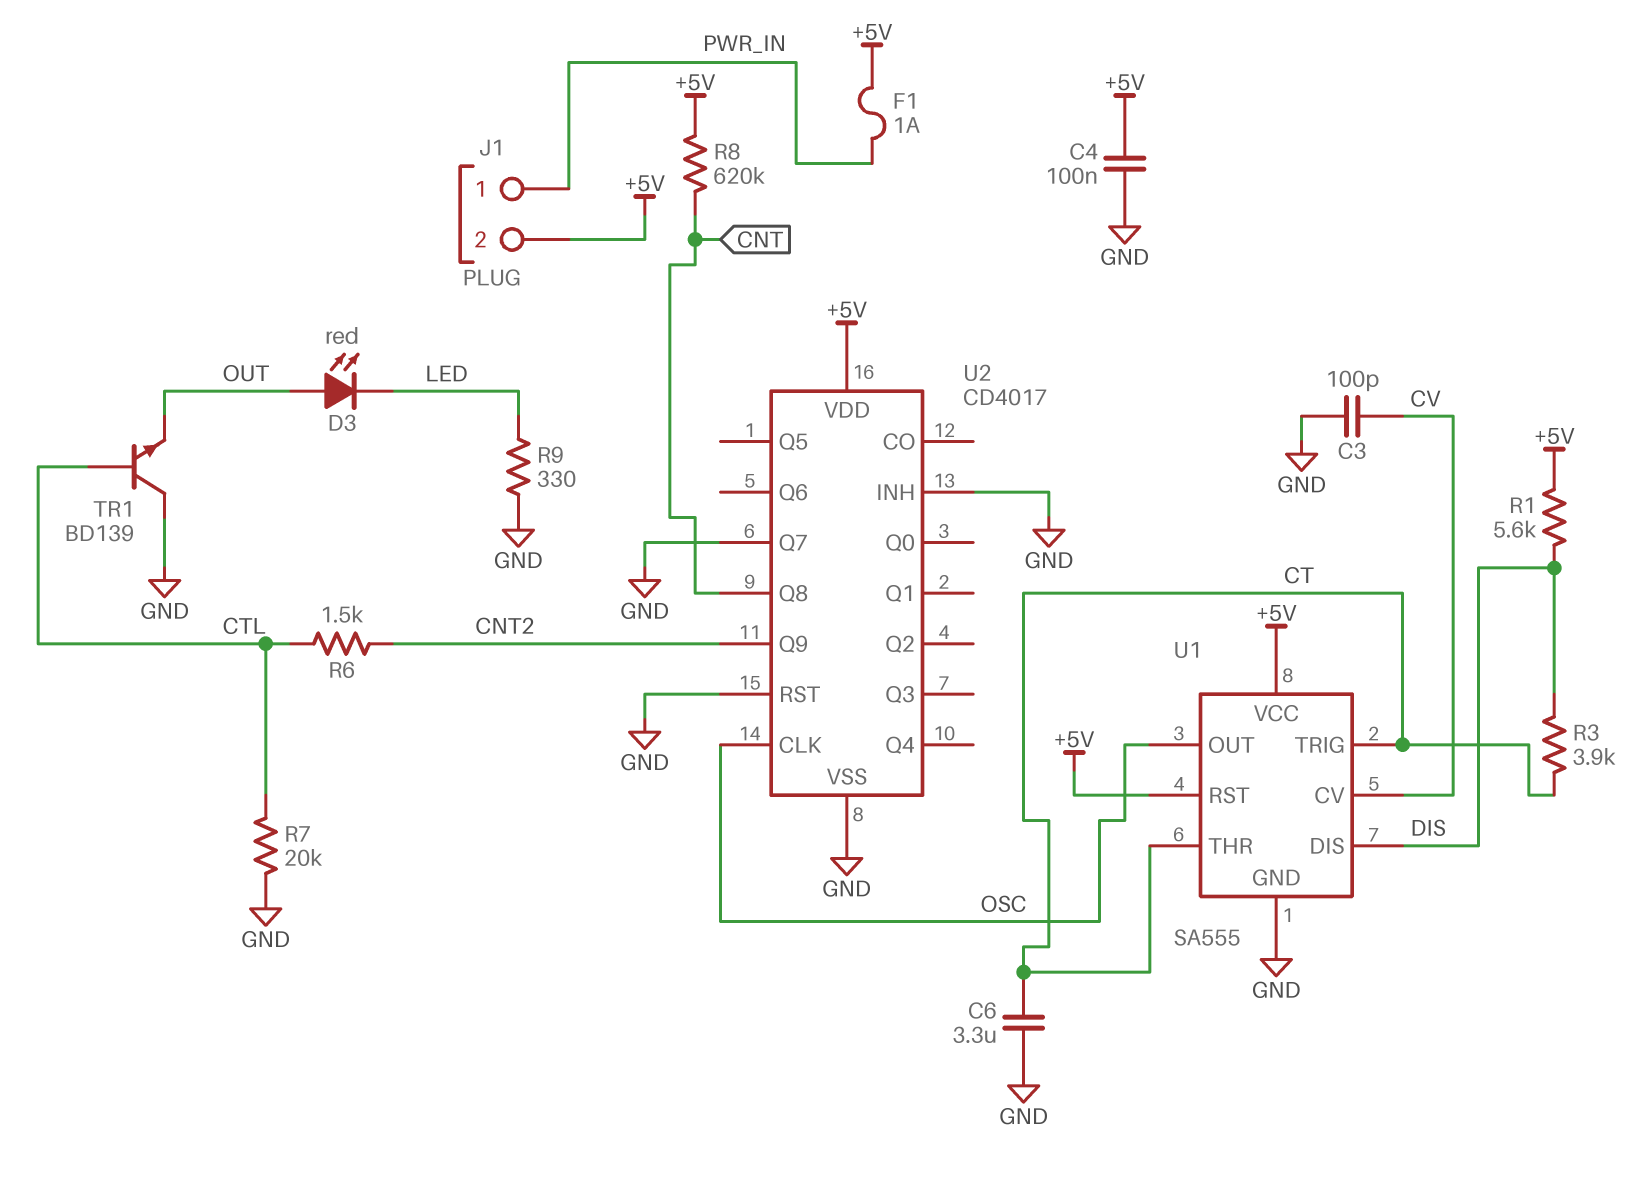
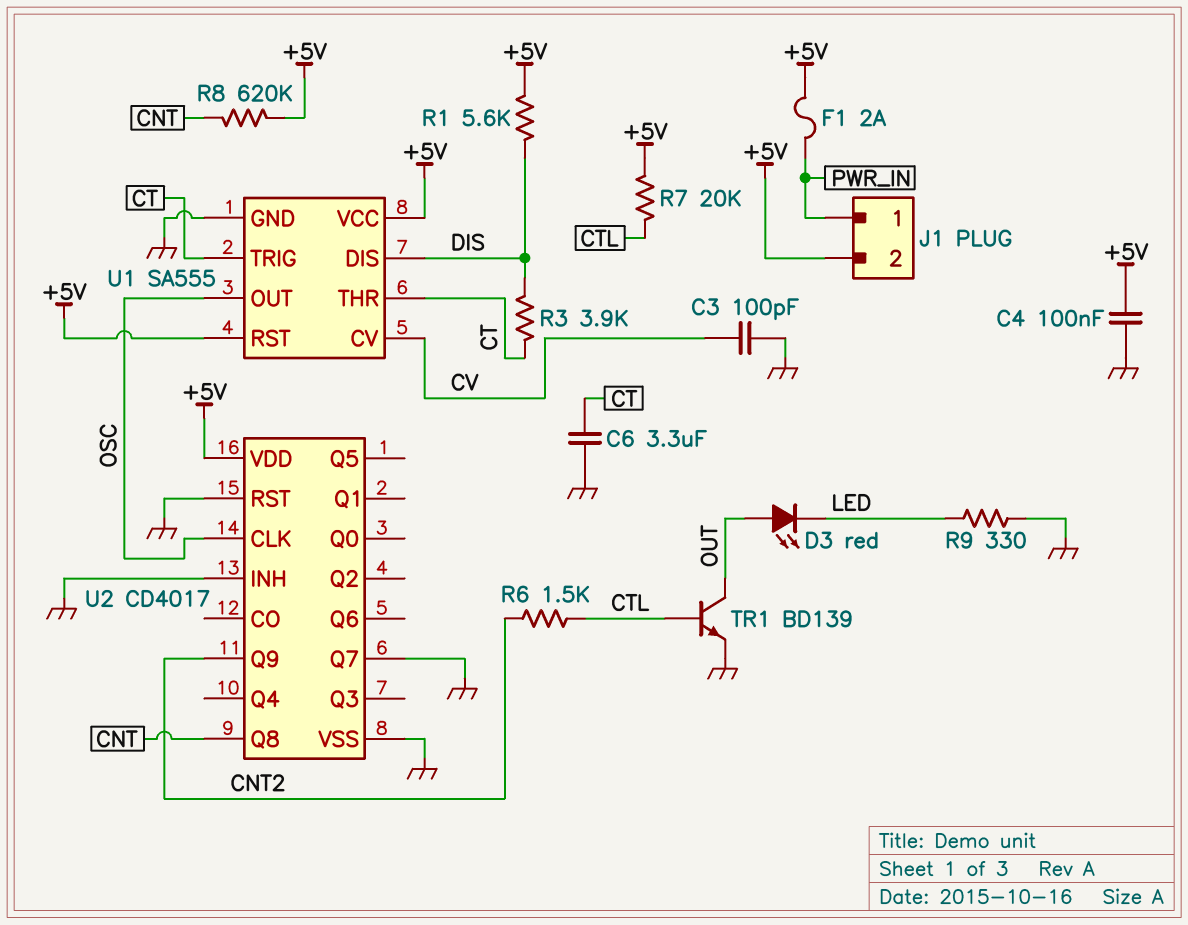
F1: 1A (+5V, PWR_IN) -> 2A (+5V, PWR_IN)
R7: 20k (CTL, GND) -> 20k (+5V, CTL)
TR1: NPN BD139 (B CTL, C GND, E OUT) -> NPN BD139 (B CTL, C OUT, E GND)

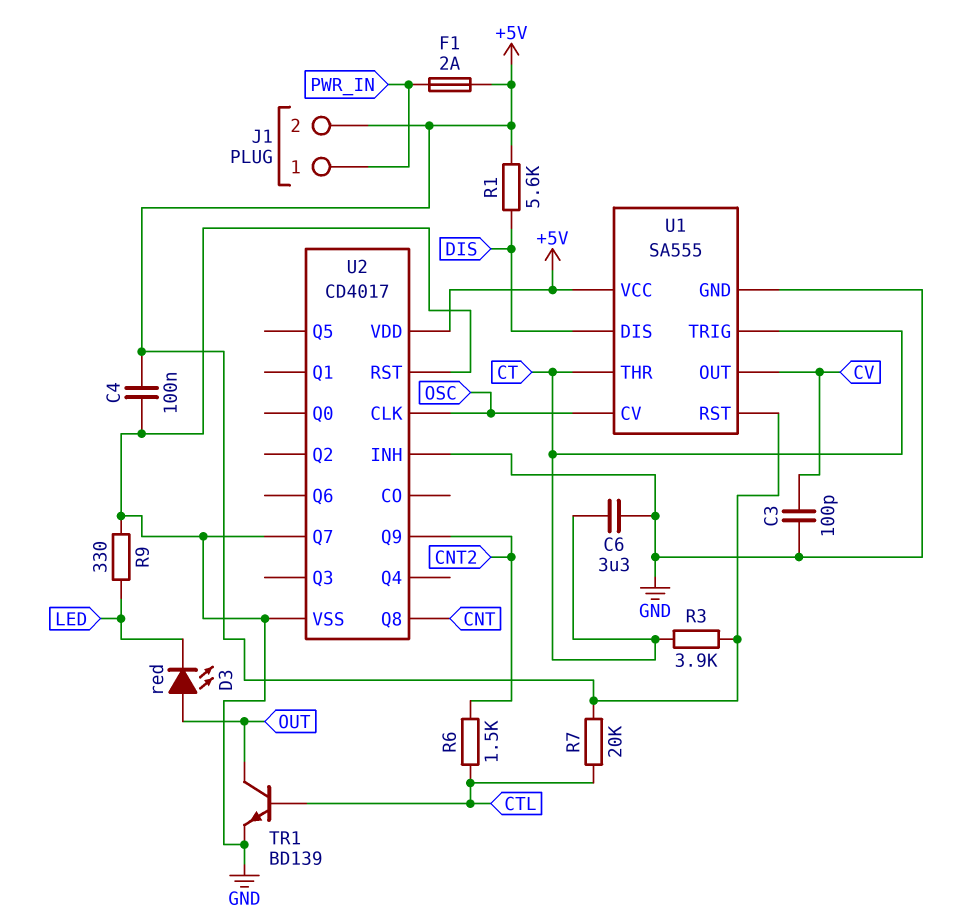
R3: 3.9k (CT, DIS) -> 3.9k (+5V, CT)
R8: 620k (+5V, CNT) -> none
U1 pin CV: CV -> OSC
U1 pin OUT: OSC -> CV

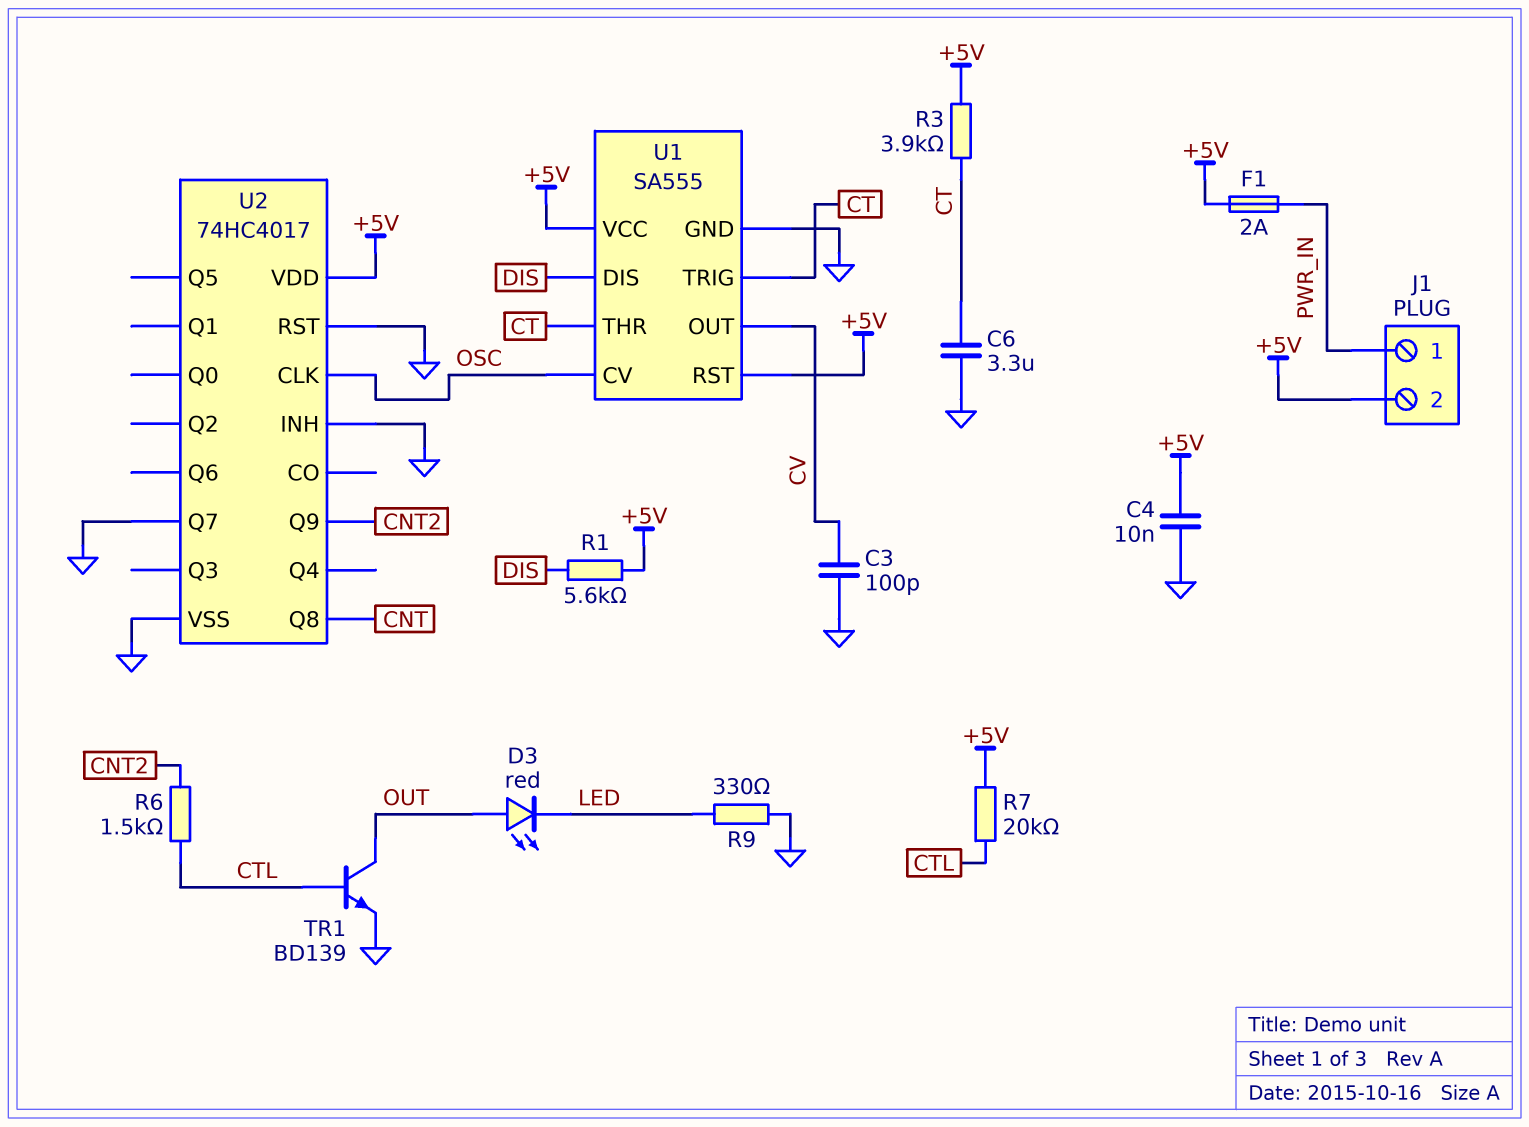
C4: 100nF (+5V, GND) -> 10nF (+5V, GND)
U2: CD4017 -> 74HC4017

